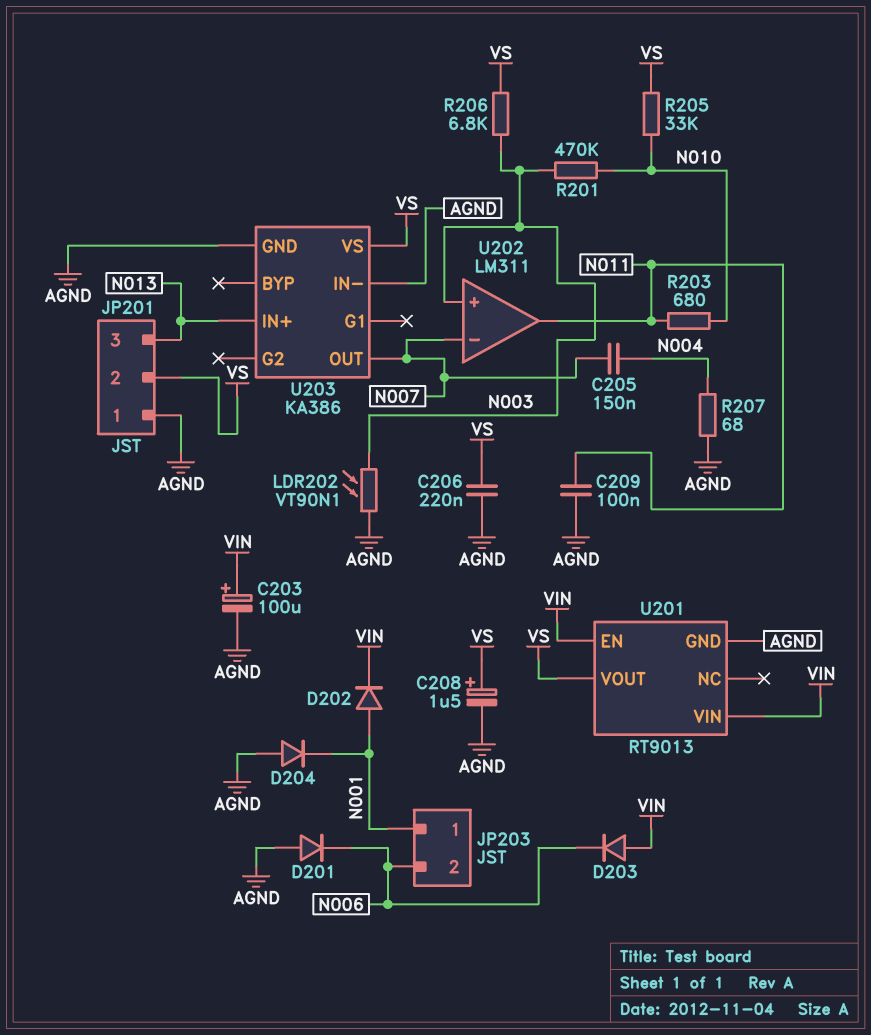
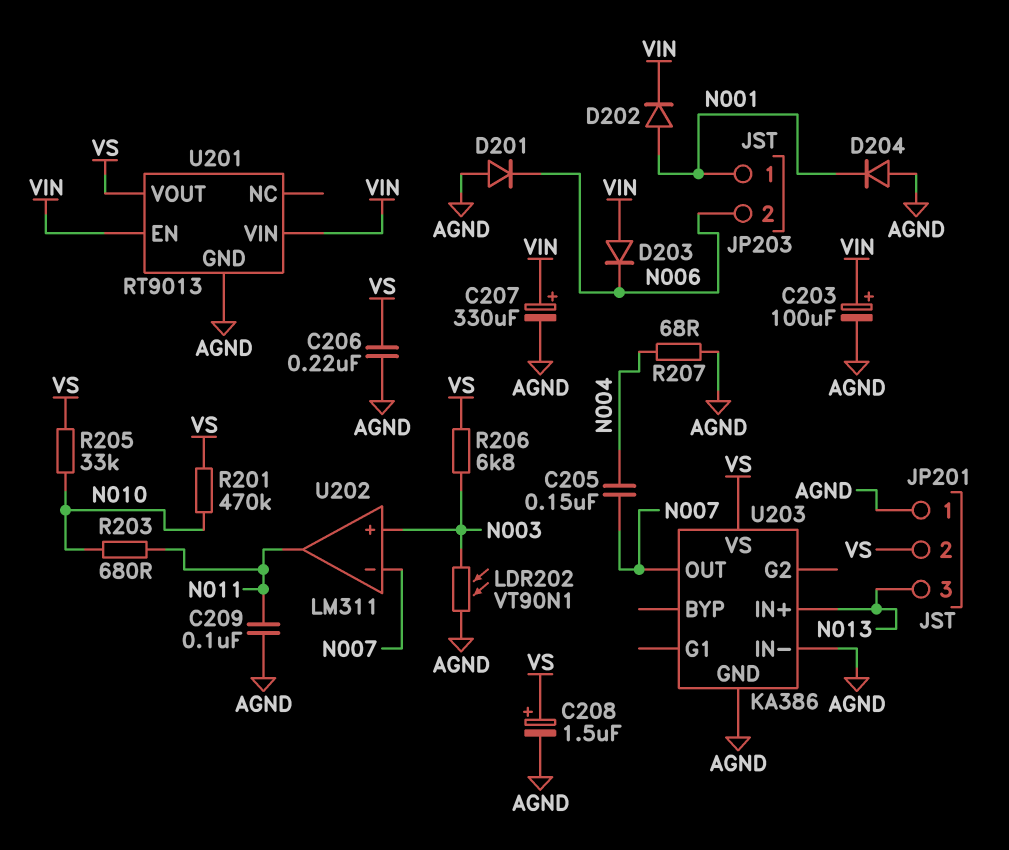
C207: none -> 330uF (plus VIN, minus AGND)
R201: 470k (N003, N010) -> 470k (N010, VS)

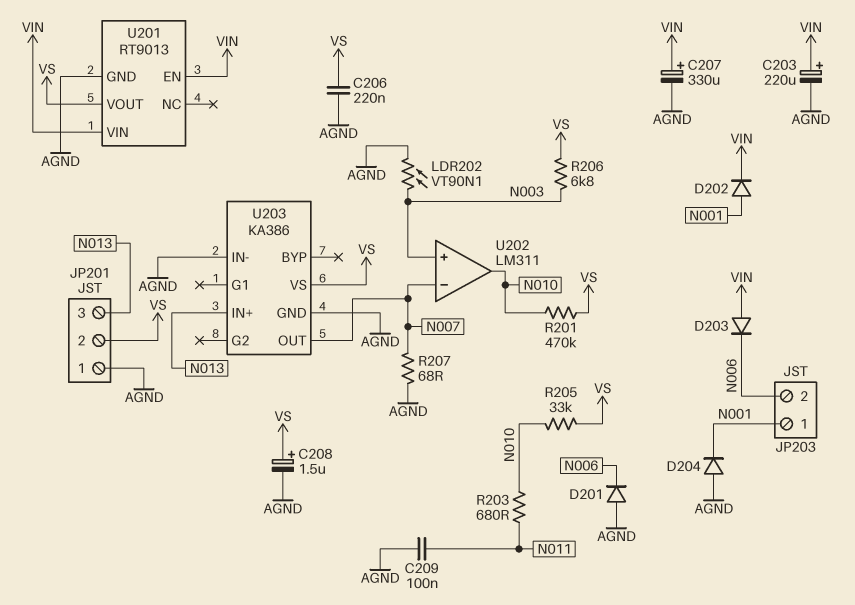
C203: 100uF (plus VIN, minus AGND) -> 220uF (plus VIN, minus AGND)
C205: 150nF (N004, N007) -> none
R207: 68 (AGND, N004) -> 68 (AGND, N007)
U202 pin out: N011 -> N010

